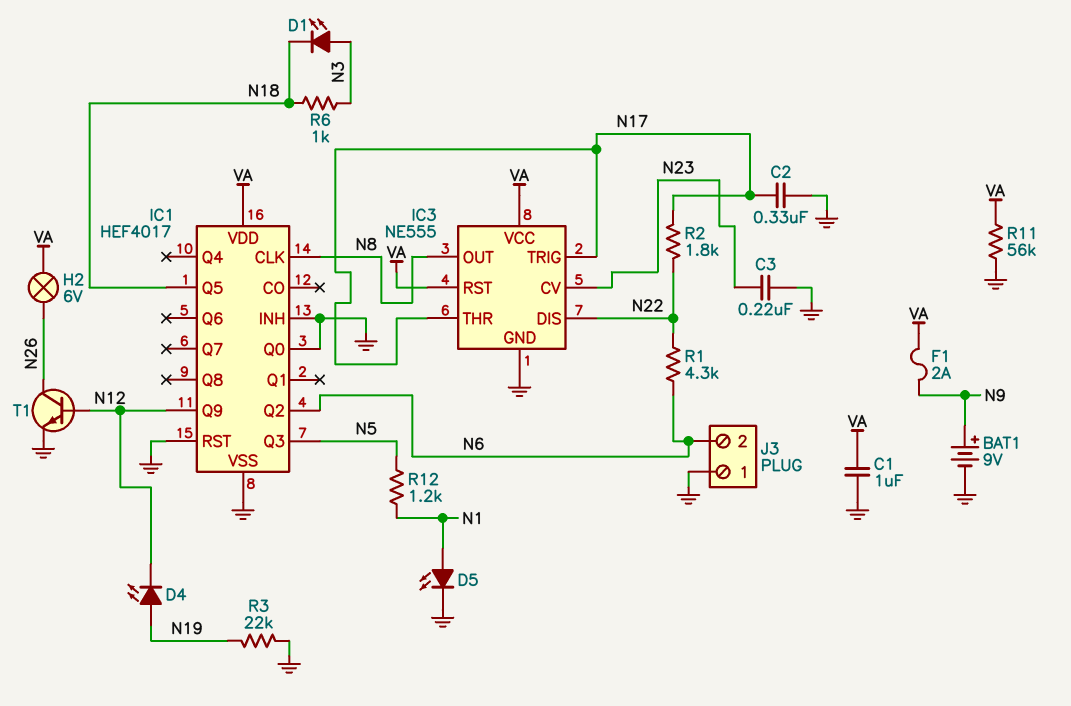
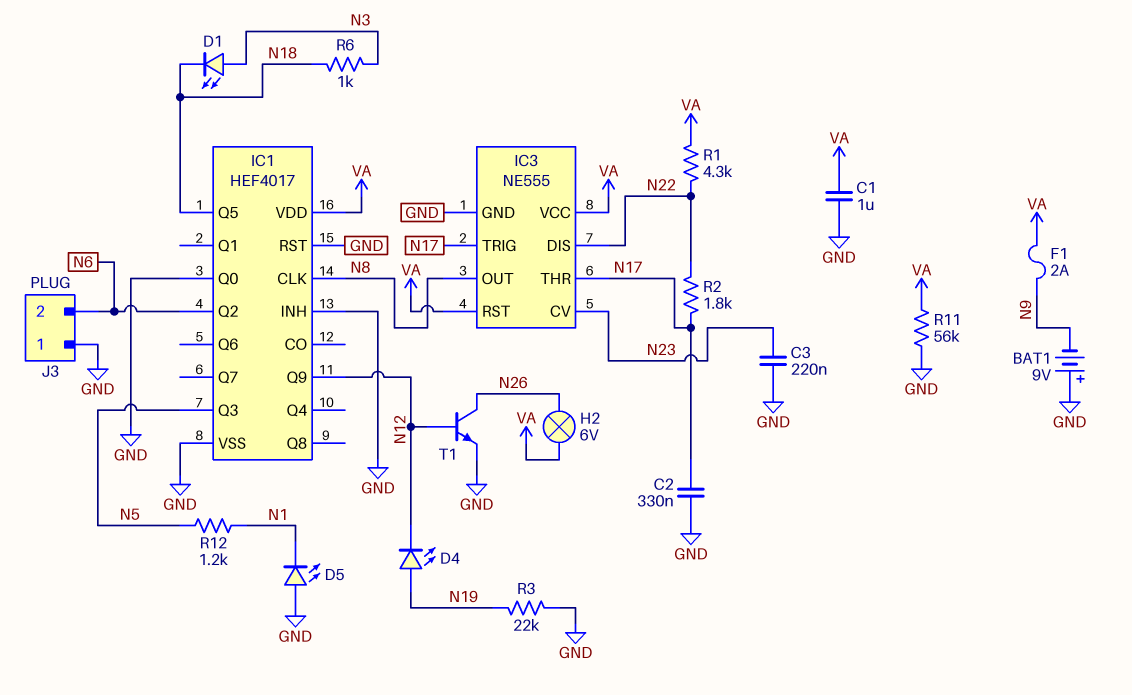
BAT1: 9V (plus N9, minus GND) -> 9V (plus GND, minus N9)
D5: LED (A N1, K GND) -> LED (A GND, K N1)
R1: 4.3k (N6, N22) -> 4.3k (N22, VA)

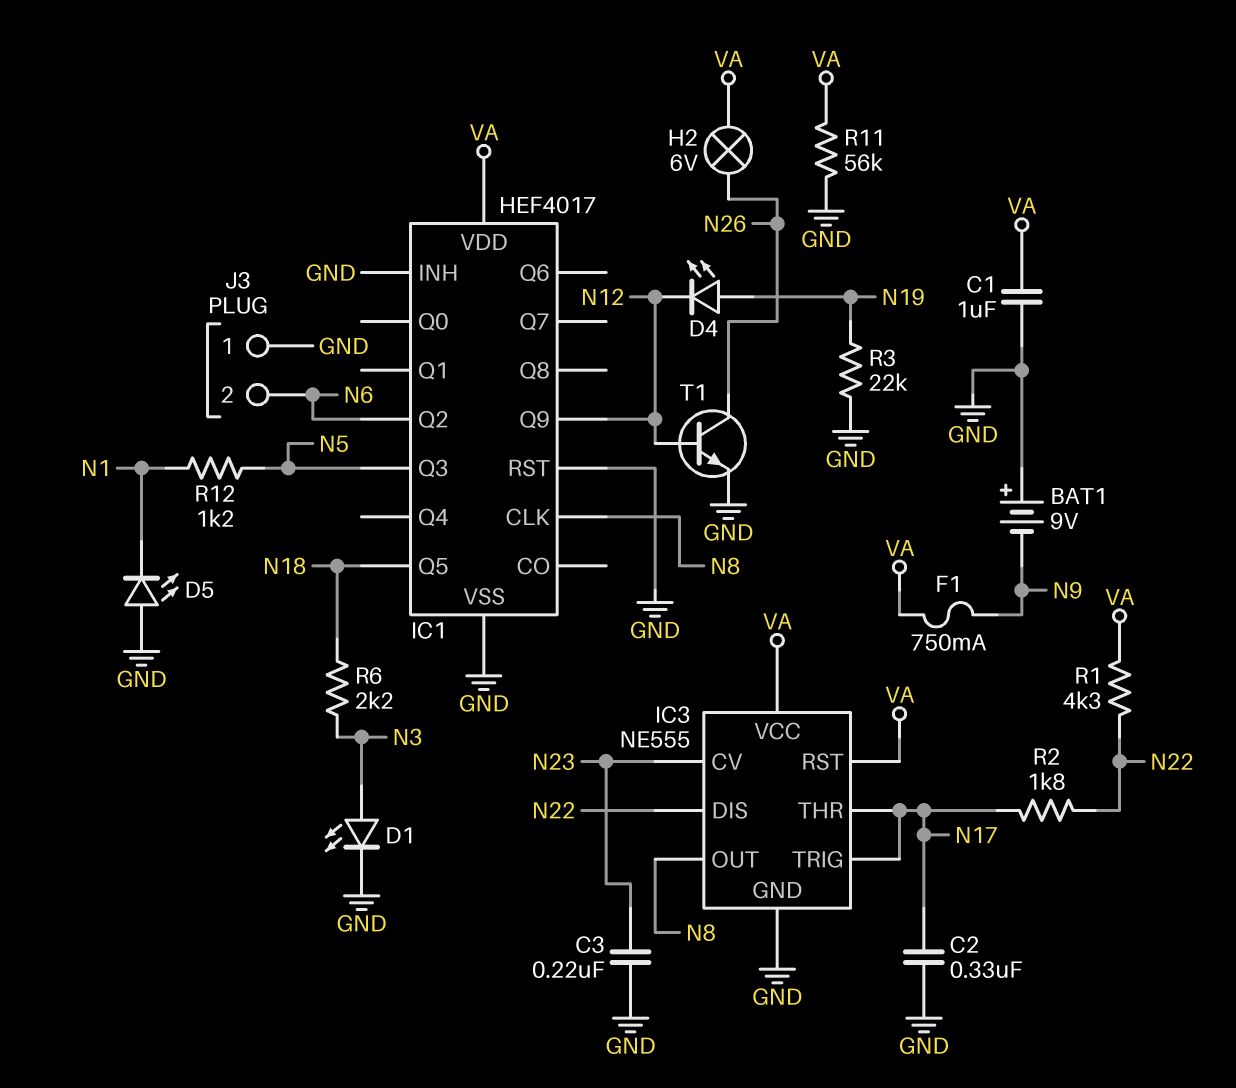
D1: LED (A N3, K N18) -> LED (A N3, K GND)
F1: 2A (N9, VA) -> 750mA (N9, VA)
IC1 pin Q0: GND -> none
R6: 1k (N3, N18) -> 2.2k (N3, N18)

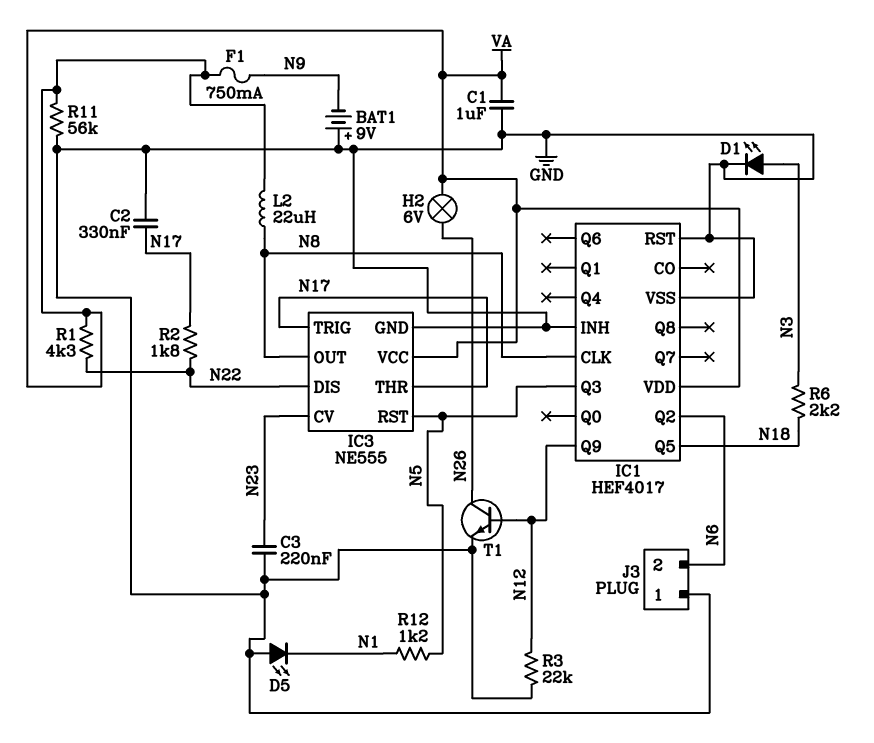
D4: LED (A N19, K N12) -> none
IC3 pin RST: VA -> N5
L2: none -> 22uH (N8, VA)
R3: 22k (GND, N19) -> 22k (GND, N12)

